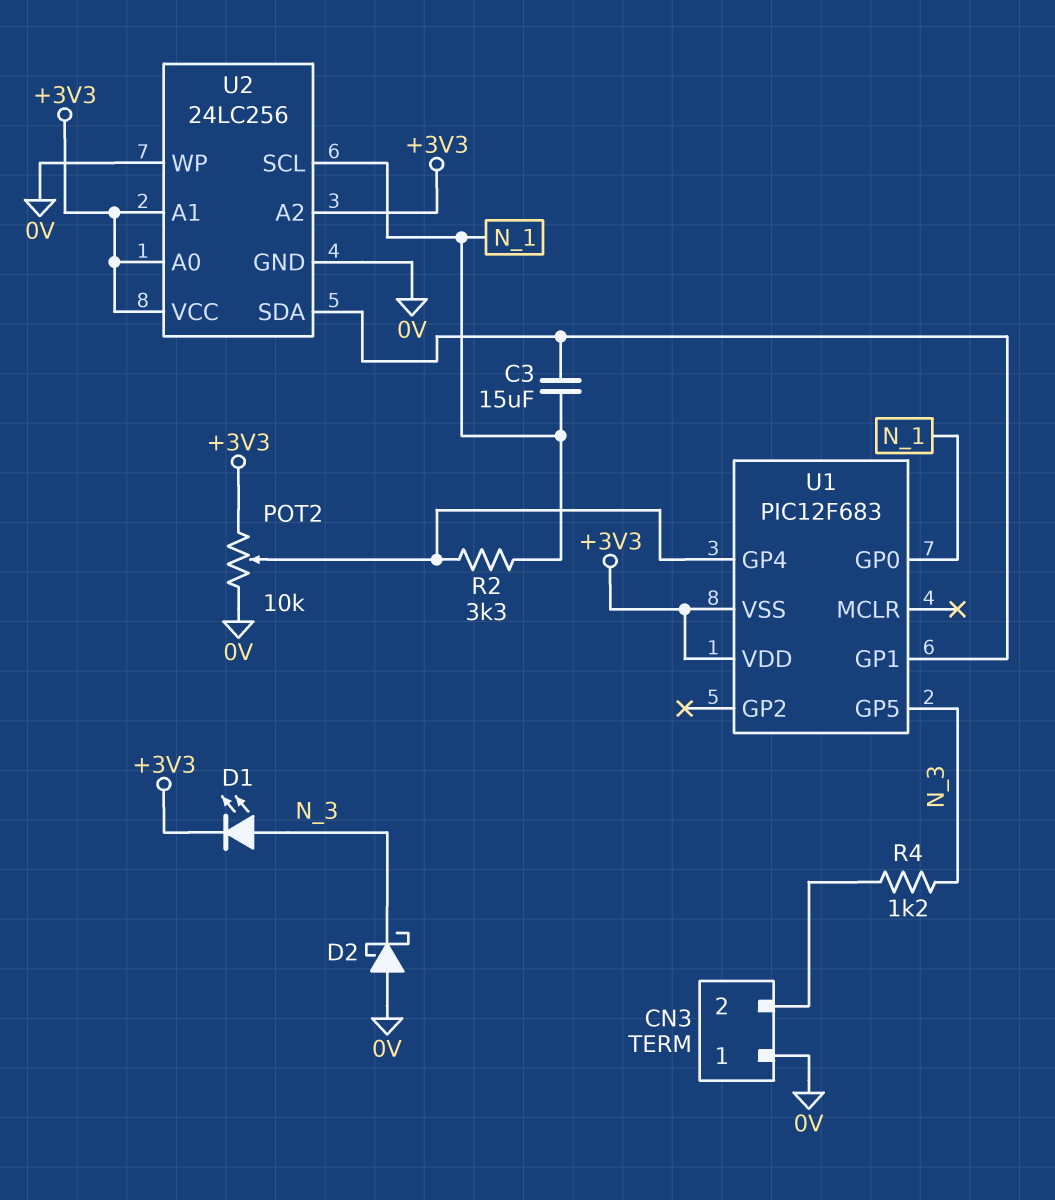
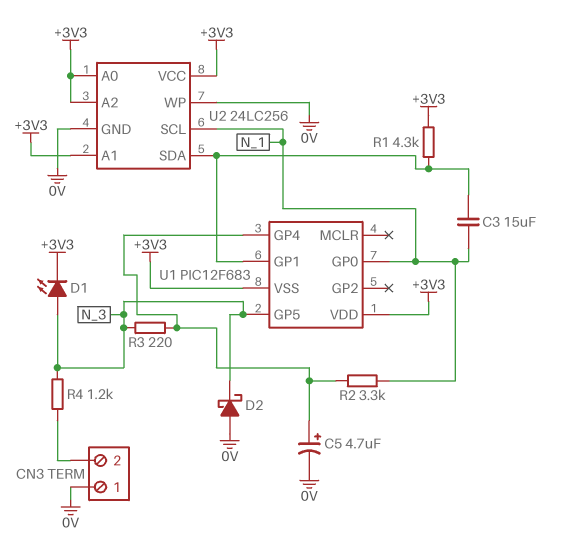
C5: none -> 4.7uF (plus U1/GP4, minus 0V)
POT2: 10k (+3V3, 0V, wiper U1/GP4) -> none
R1: none -> 4.3k (+3V3, U1/GP1)
R3: none -> 220 (N_3, U1/GP4)

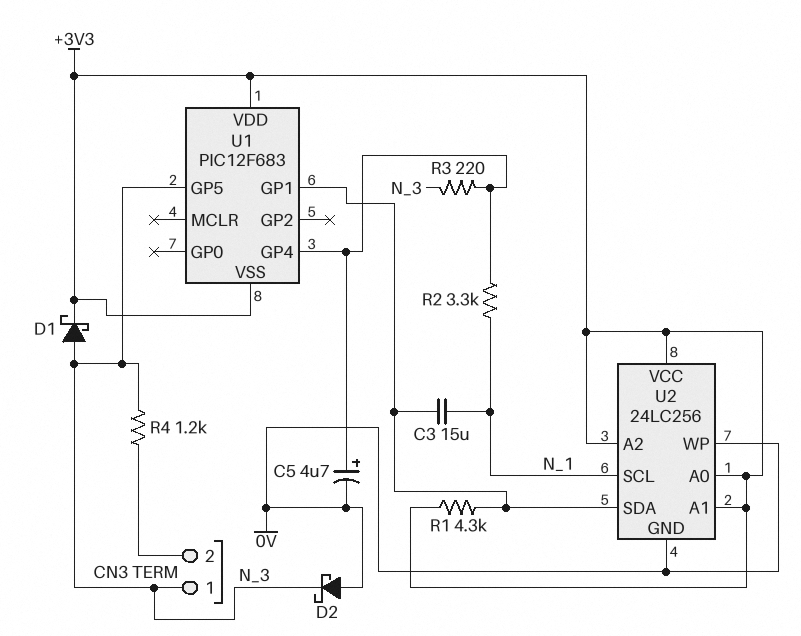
CN3 pin 1: 0V -> N_3
D1: LED (A N_3, K +3V3) -> schottky (A N_3, K +3V3)
U1 pin GP0: N_1 -> none

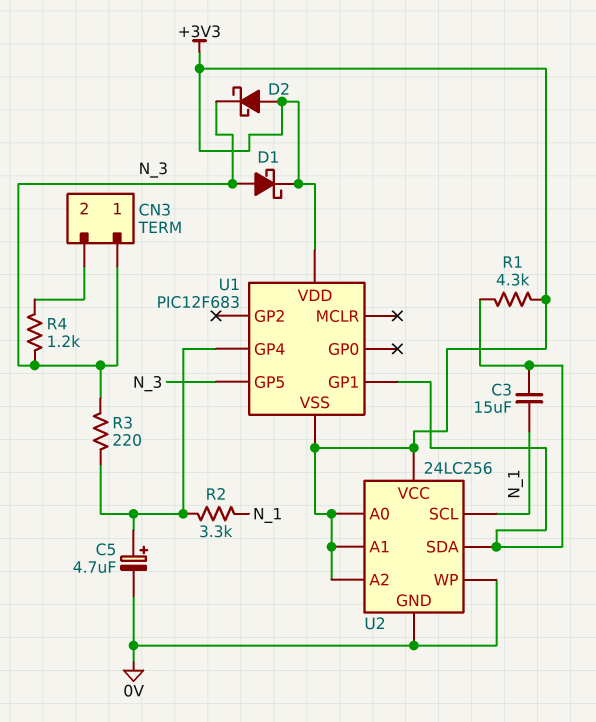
D2: schottky (A 0V, K N_3) -> schottky (A +3V3, K N_3)

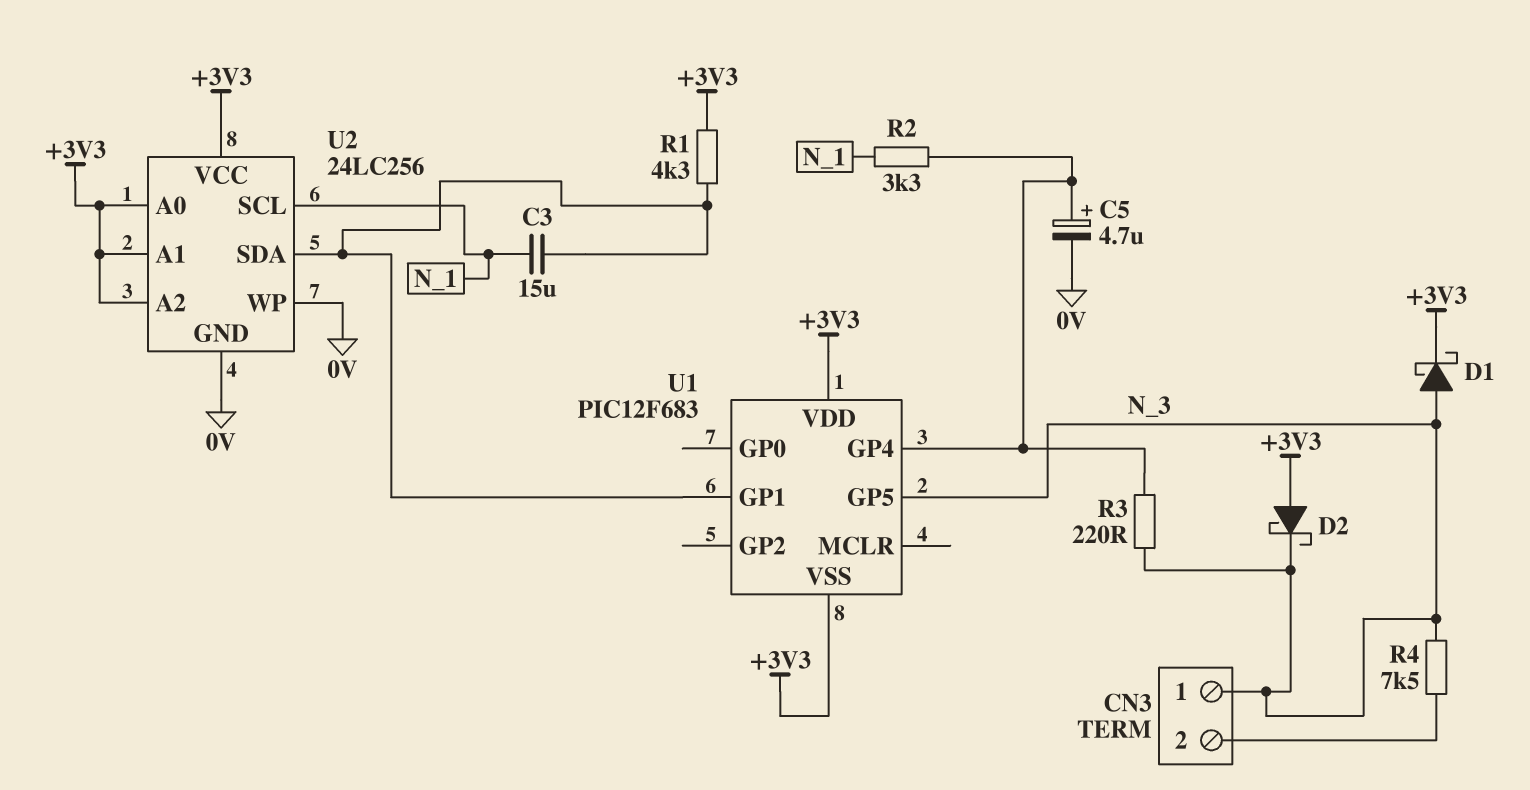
R4: 1.2k (CN3/2, N_3) -> 7.5k (CN3/2, N_3)

